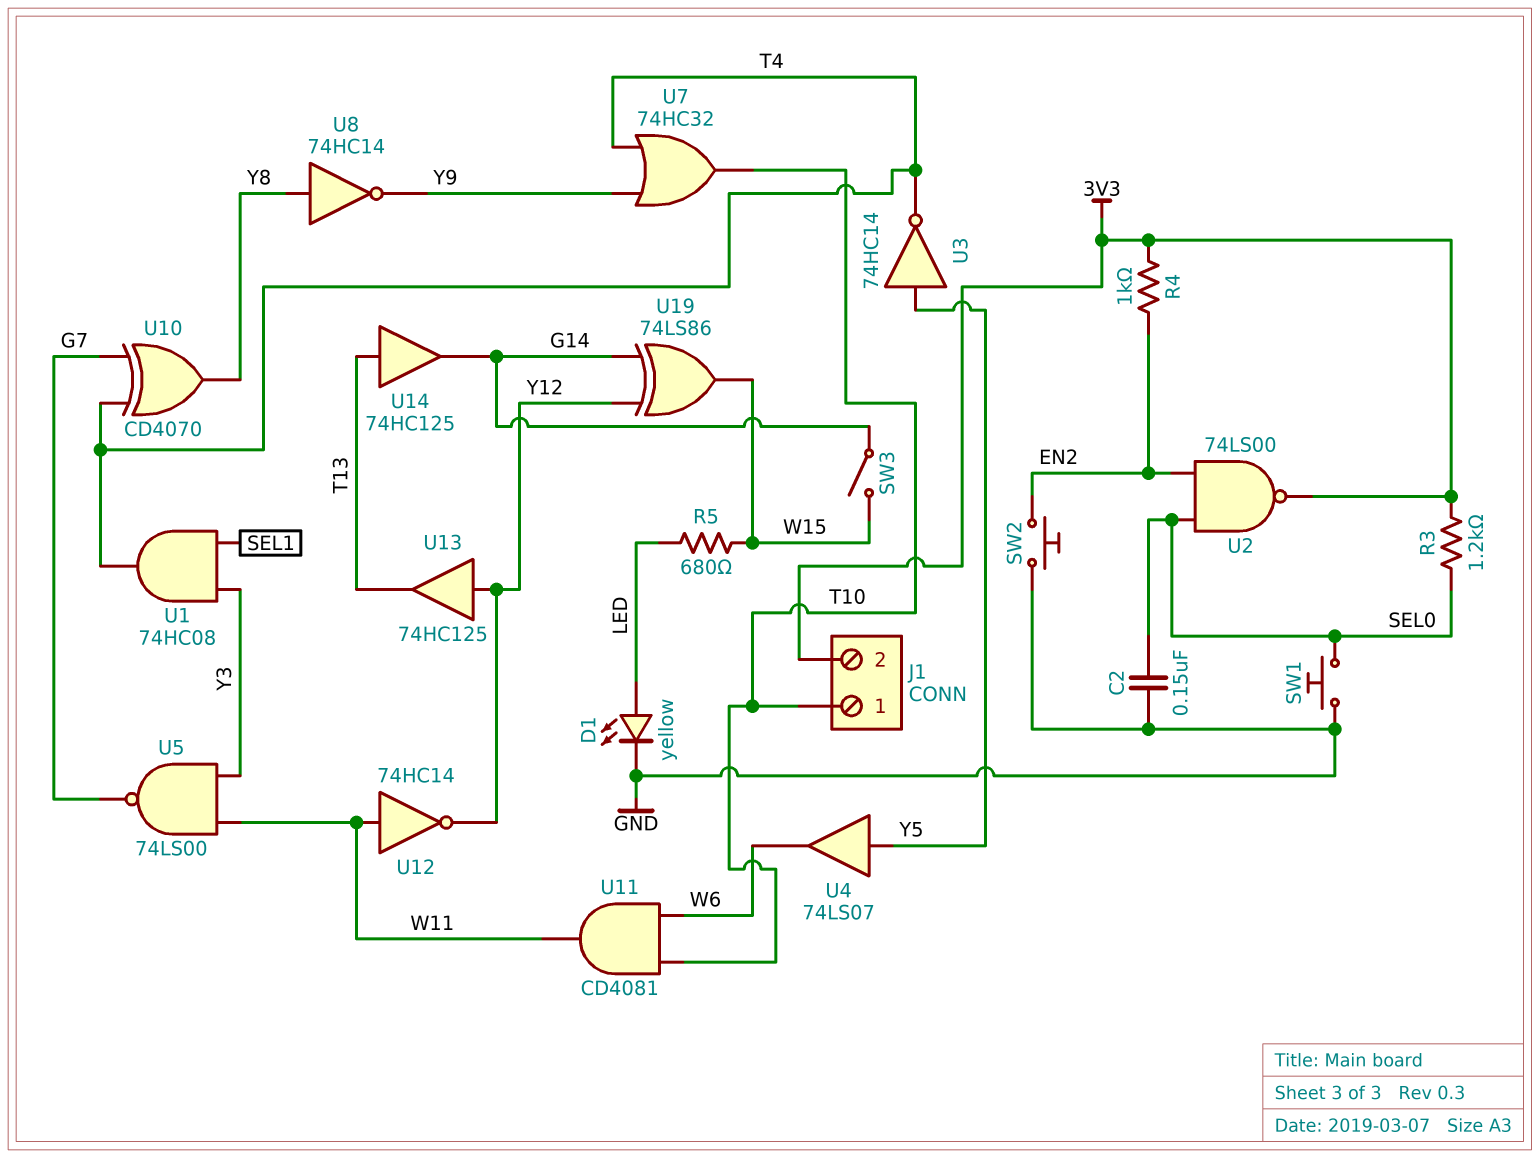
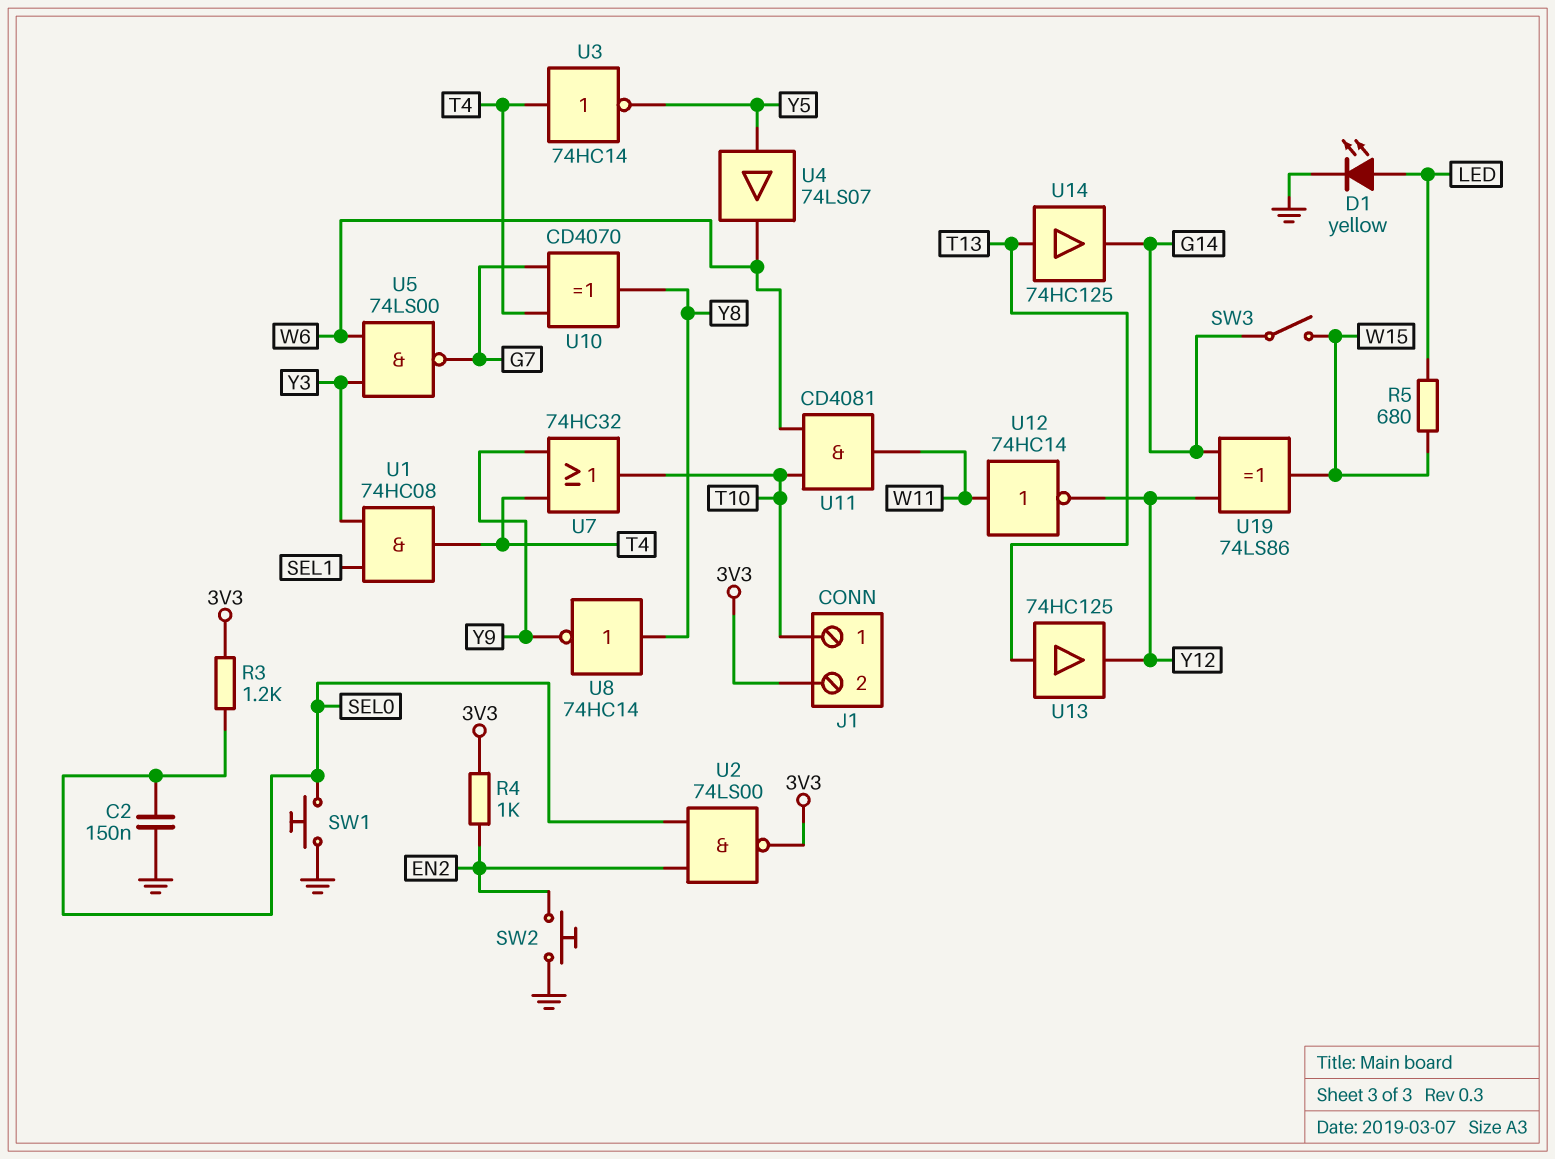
U3: NOT 74HC14 (in Y5, out T4) -> NOT 74HC14 (in T4, out Y5)
U5: NAND 74LS00 (in W11, in Y3, out G7) -> NAND 74LS00 (in W6, in Y3, out G7)
U13: buffer 74HC125 (in Y12, out T13) -> buffer 74HC125 (in T13, out Y12)

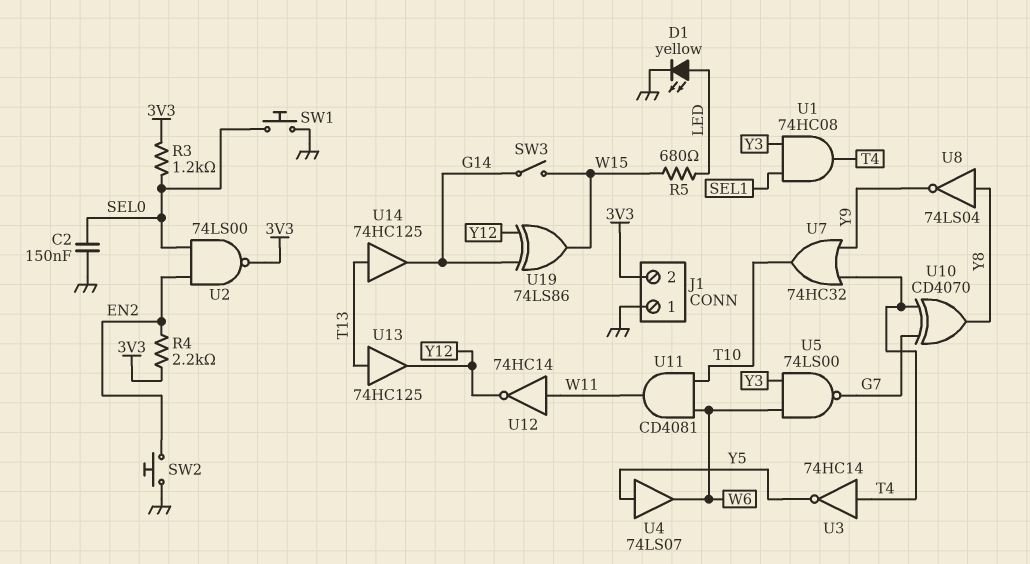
J1 pin 1: T10 -> GND
R4: 1k (3V3, EN2) -> 2.2k (3V3, EN2)
U8: NOT 74HC14 (in Y8, out Y9) -> NOT 74LS04 (in Y8, out Y9)

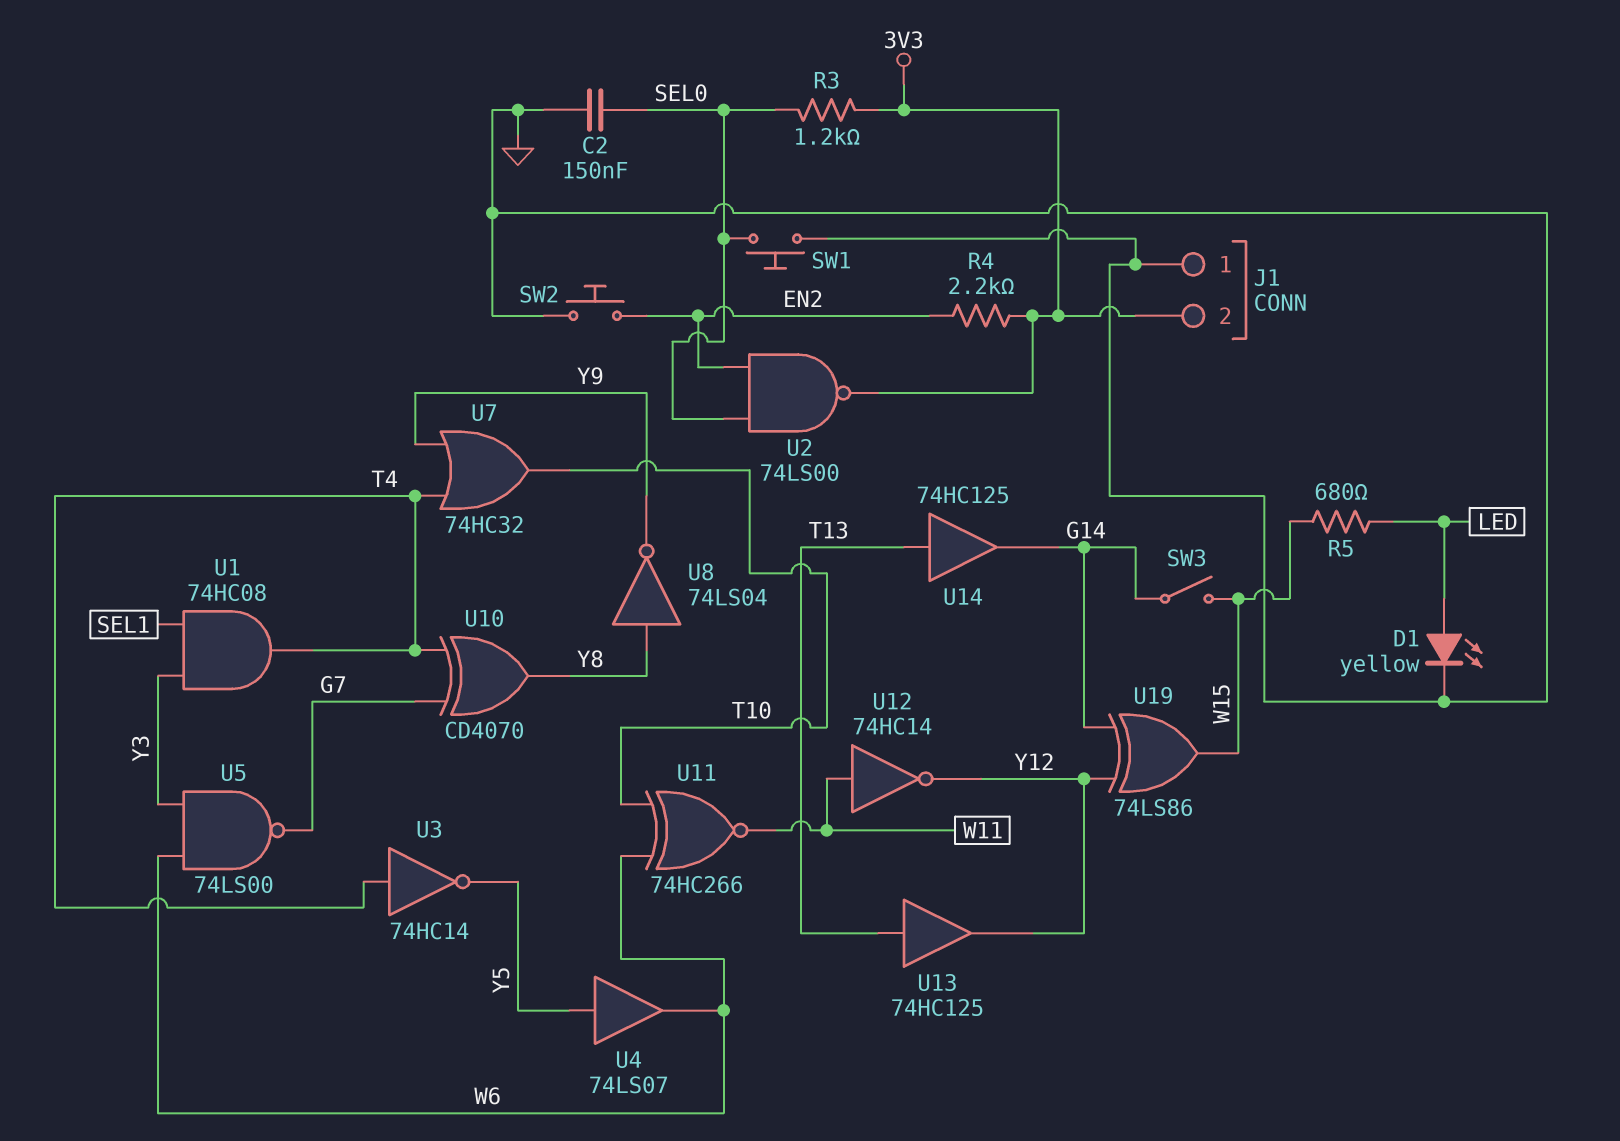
U11: AND CD4081 (in T10, in W6, out W11) -> XNOR 74HC266 (in T10, in W6, out W11)

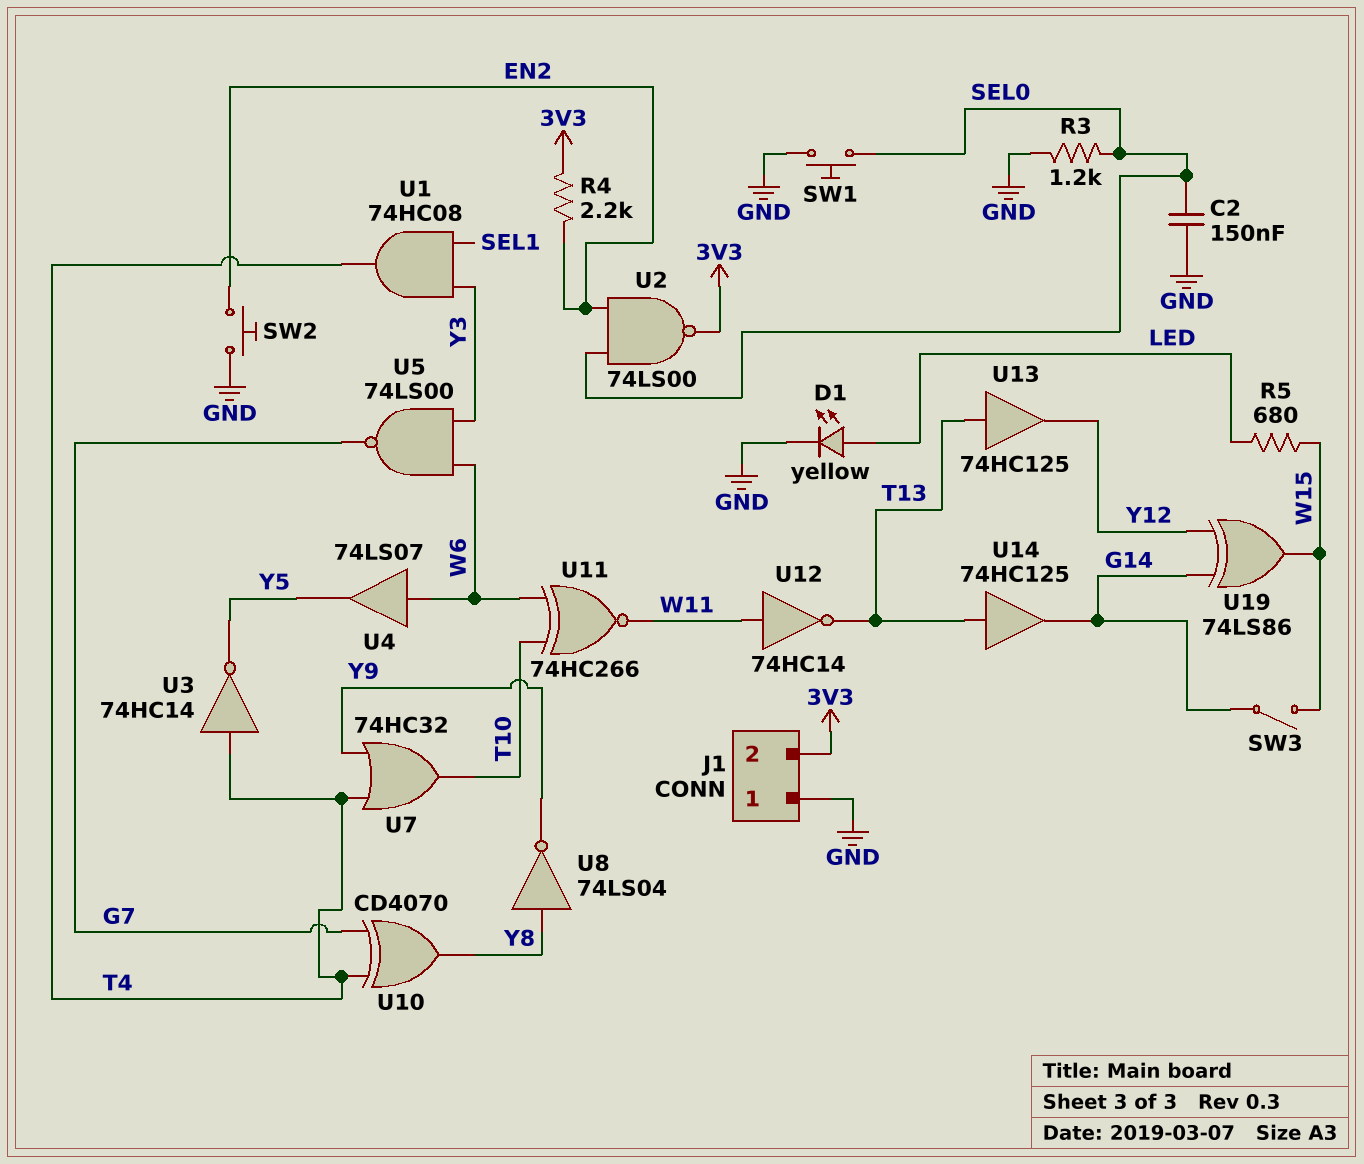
R3: 1.2k (3V3, SEL0) -> 1.2k (GND, SEL0)
U4: buffer 74LS07 (in Y5, out W6) -> buffer 74LS07 (in W6, out Y5)
U12: NOT 74HC14 (in W11, out Y12) -> NOT 74HC14 (in W11, out T13)

